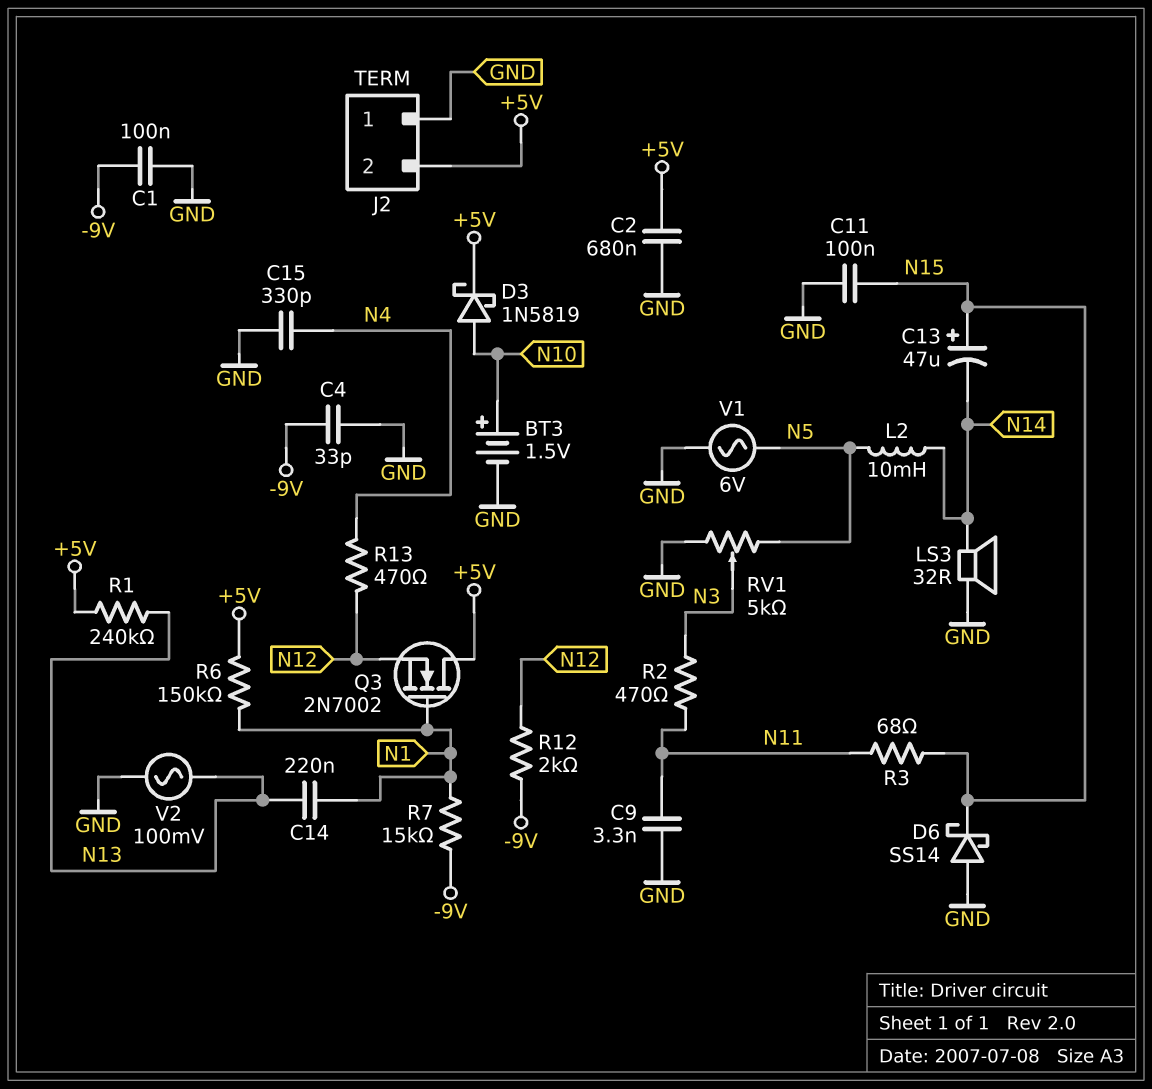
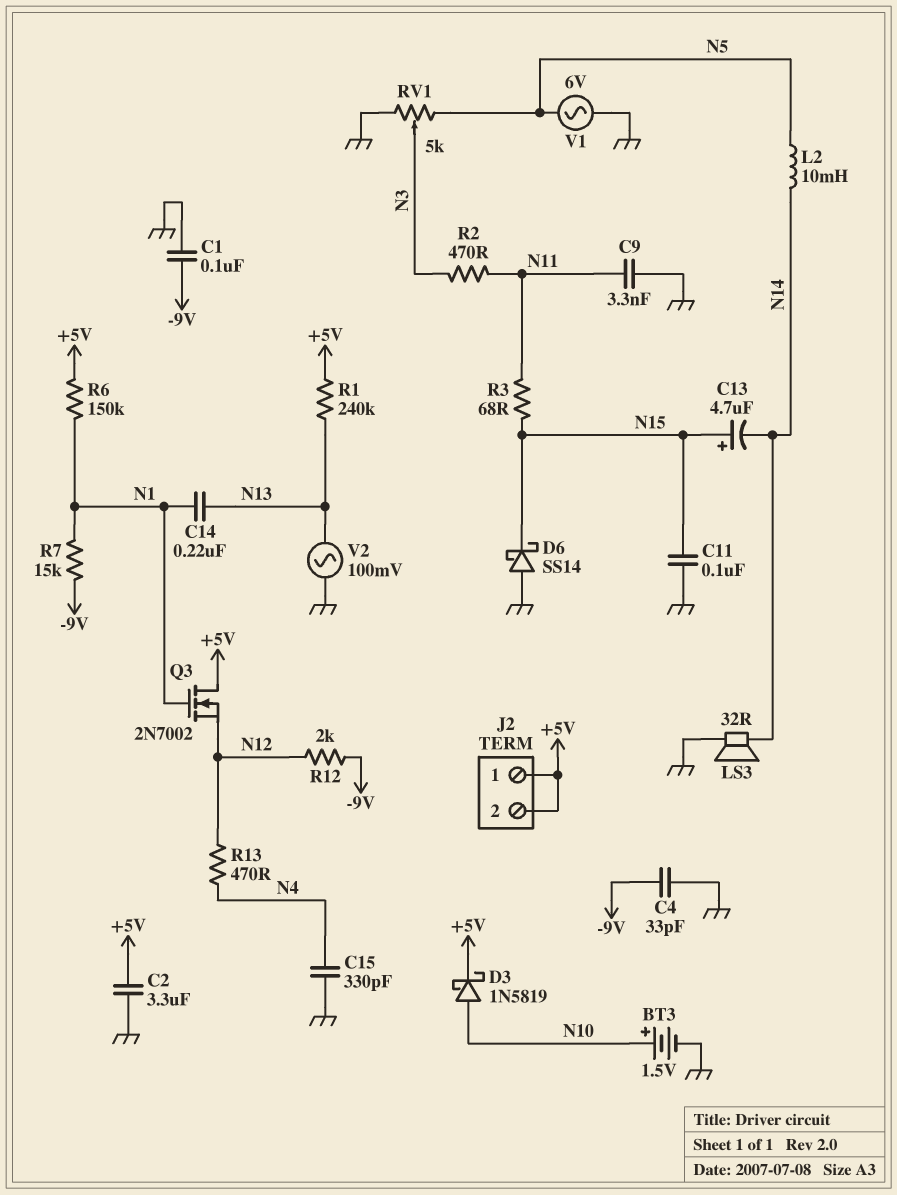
C2: 680nF (+5V, GND) -> 3.3uF (+5V, GND)
C13: 47uF (plus N15, minus N14) -> 4.7uF (plus N15, minus N14)
J2 pin 1: GND -> +5V

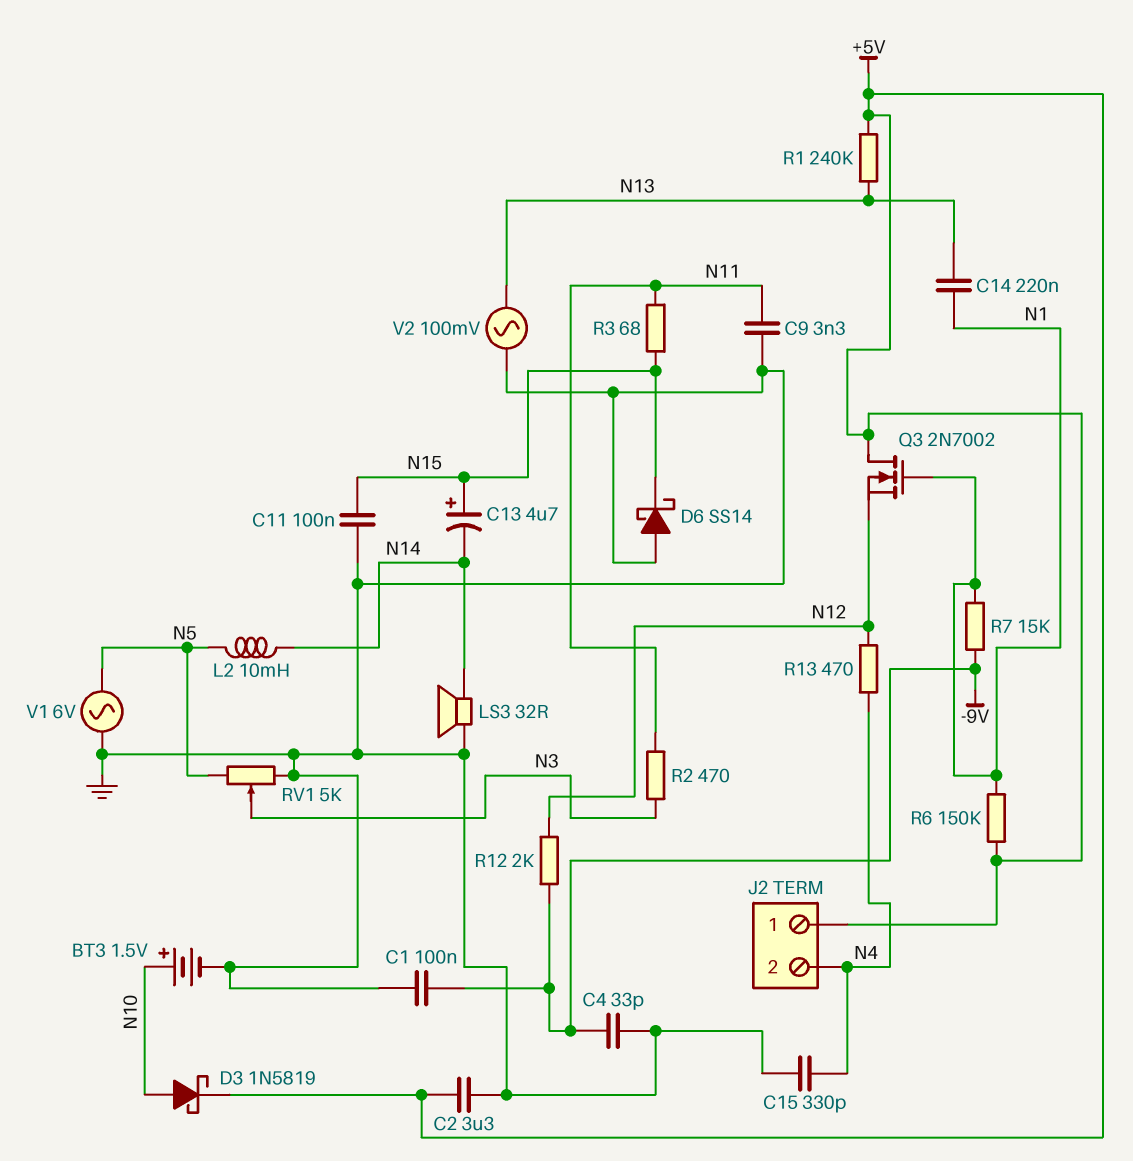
J2 pin 2: +5V -> N4

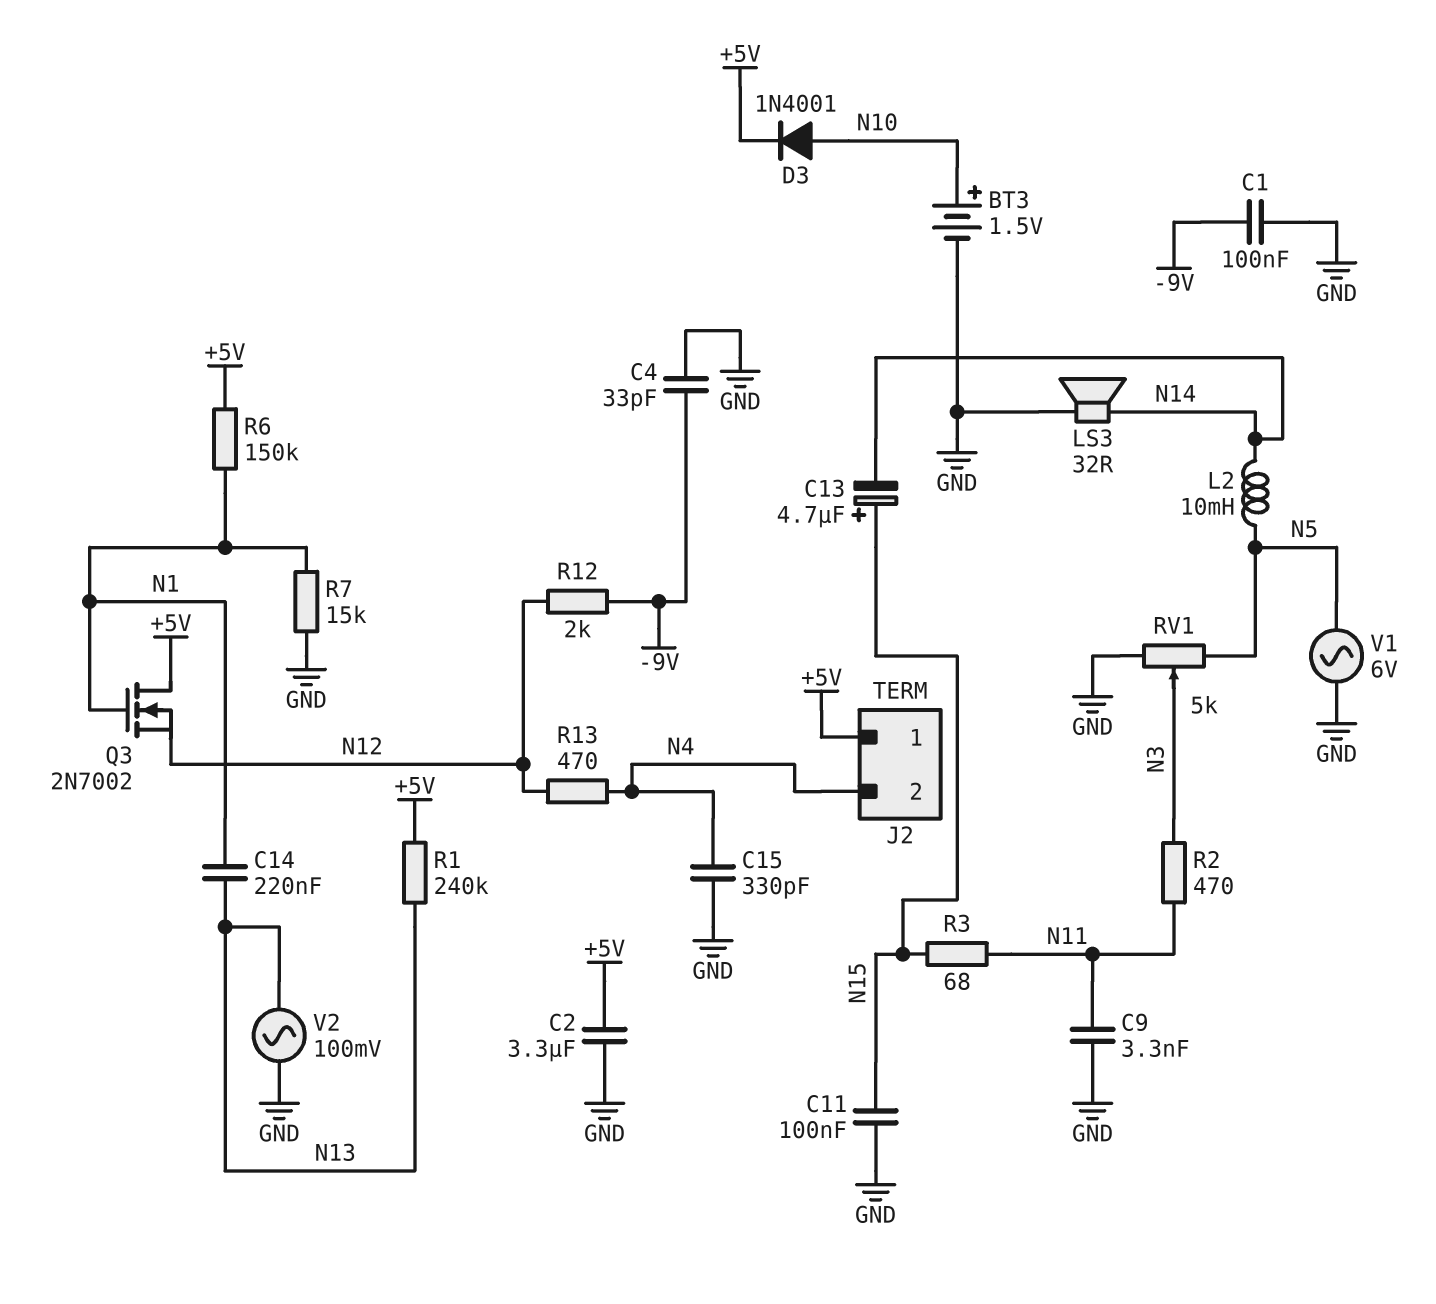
D3: schottky 1N5819 (A N10, K +5V) -> diode 1N4001 (A N10, K +5V)
D6: schottky SS14 (A GND, K N15) -> none
R7: 15k (-9V, N1) -> 15k (GND, N1)

